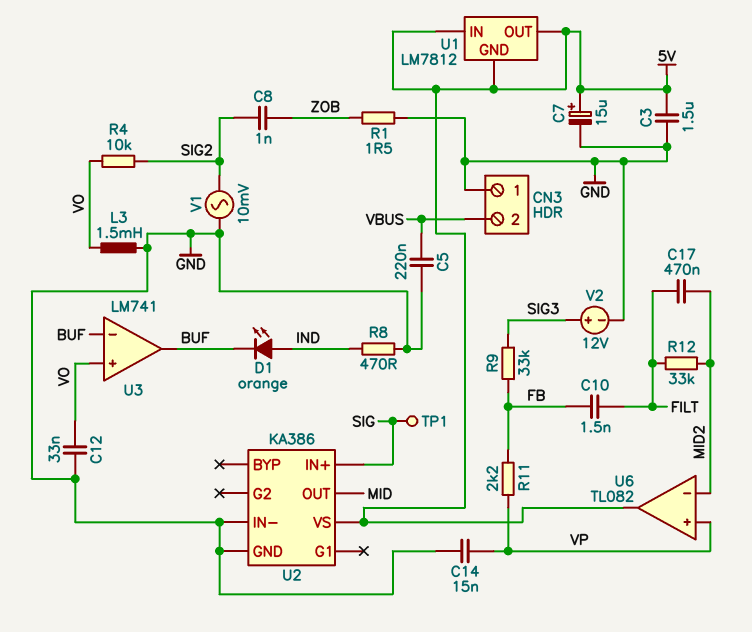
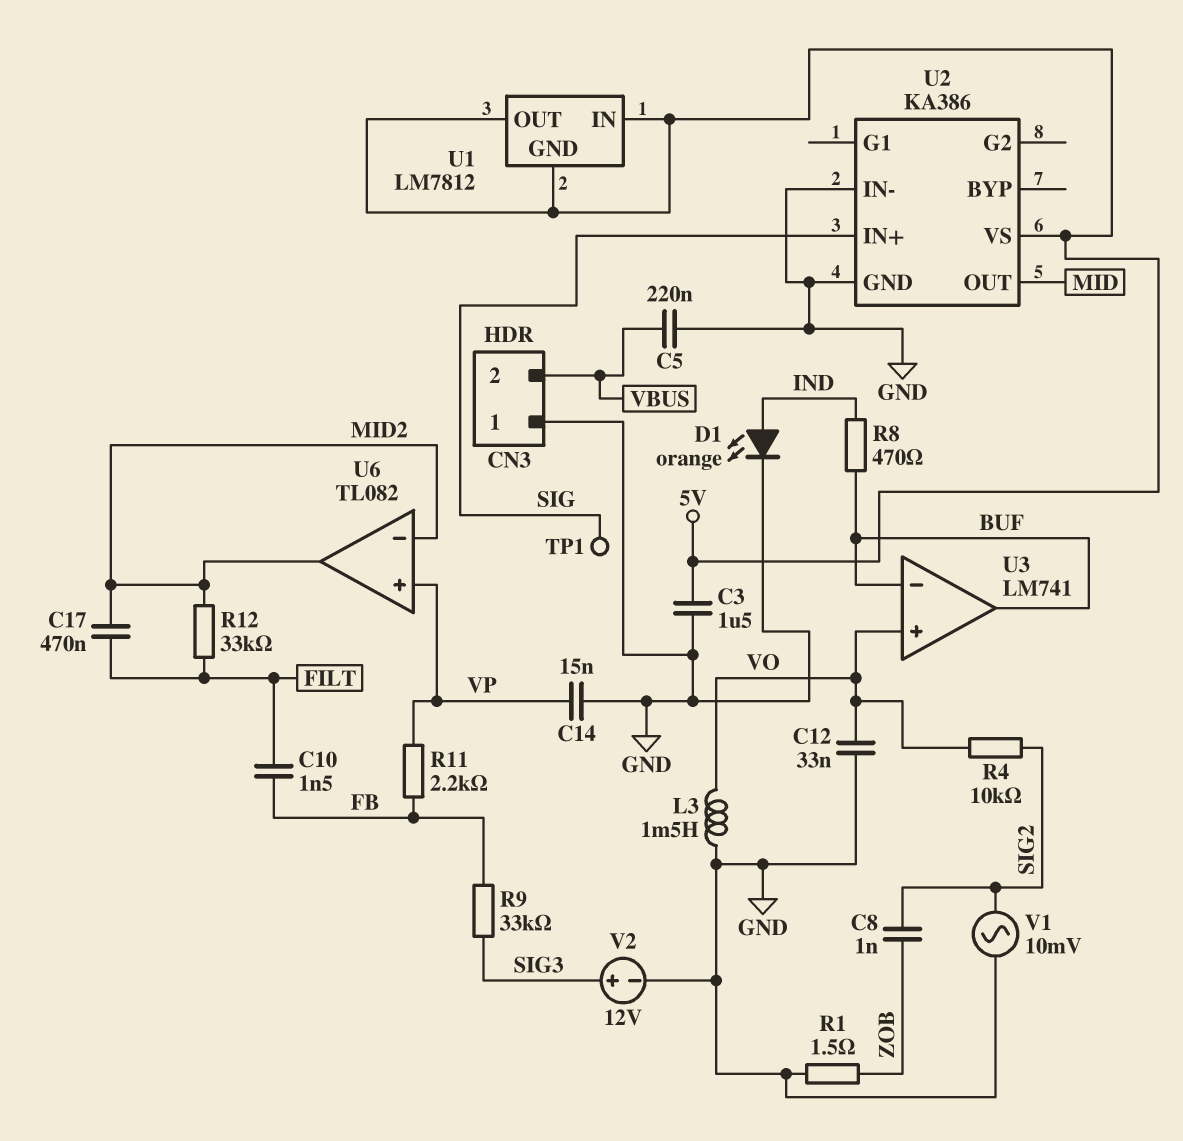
C7: 15uF (plus 5V, minus GND) -> none
D1: LED orange (A IND, K BUF) -> LED orange (A IND, K GND)
R8: 470 (GND, IND) -> 470 (BUF, IND)
U6 pin out: 5V -> MID2

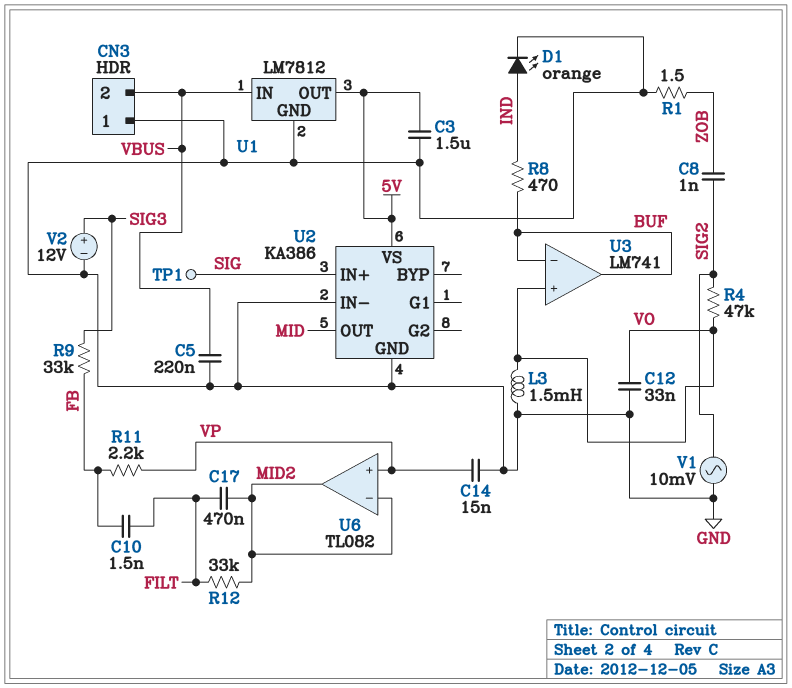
R4: 10k (SIG2, VO) -> 47k (SIG2, VO)
U1 pin GND: 5V -> GND
U1 pin IN: 5V -> VBUS

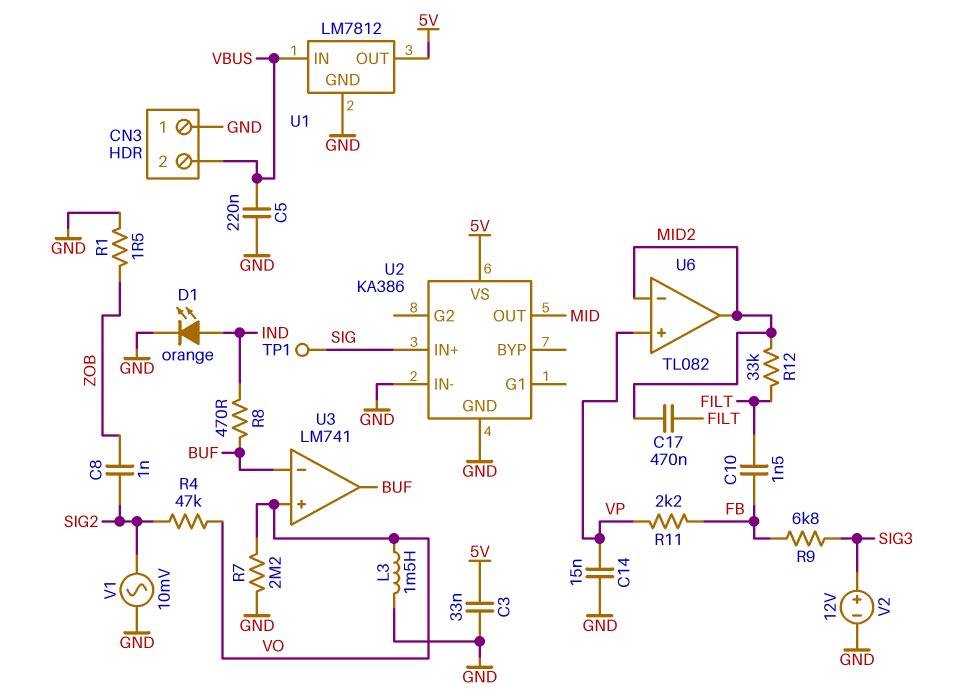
C3: 1.5uF (5V, GND) -> 33nF (5V, GND)
C12: 33nF (GND, VO) -> none
R7: none -> 2.2M (GND, VO)
R9: 33k (FB, SIG3) -> 6.8k (FB, SIG3)

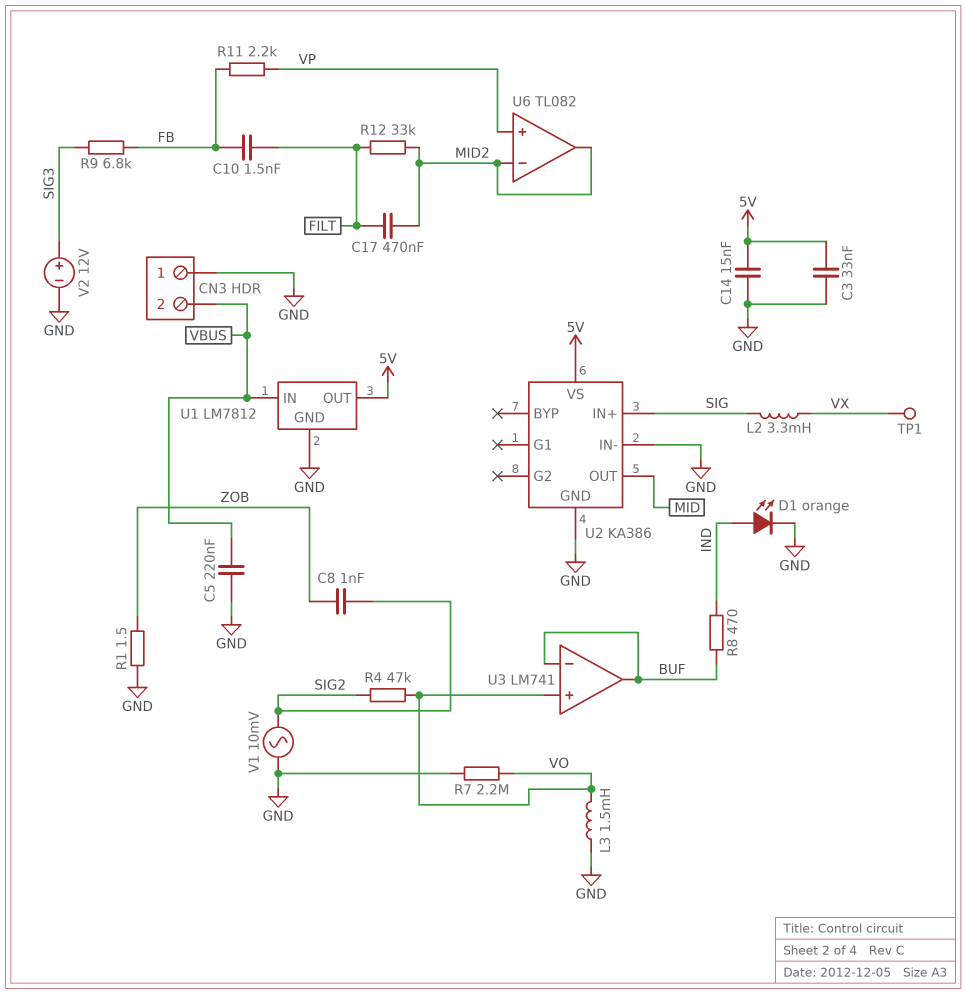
C14: 15nF (GND, VP) -> 15nF (5V, GND)
L2: none -> 3.3mH (SIG, VX)
TP1: test point (SIG) -> test point (VX)

